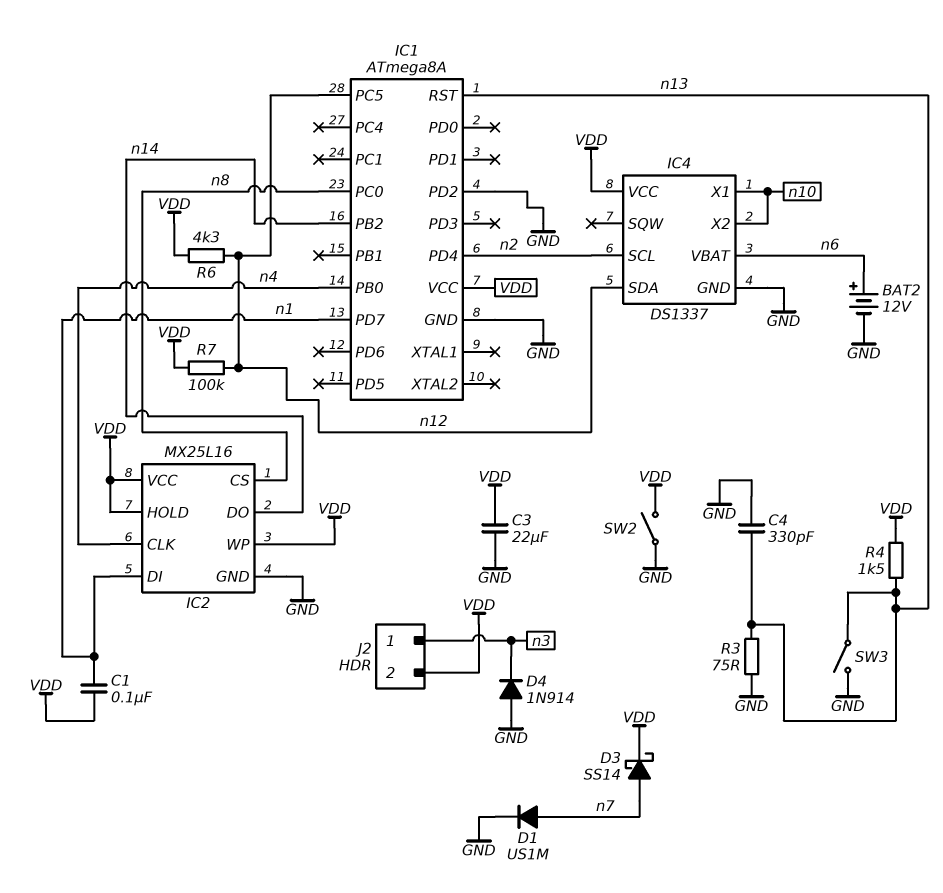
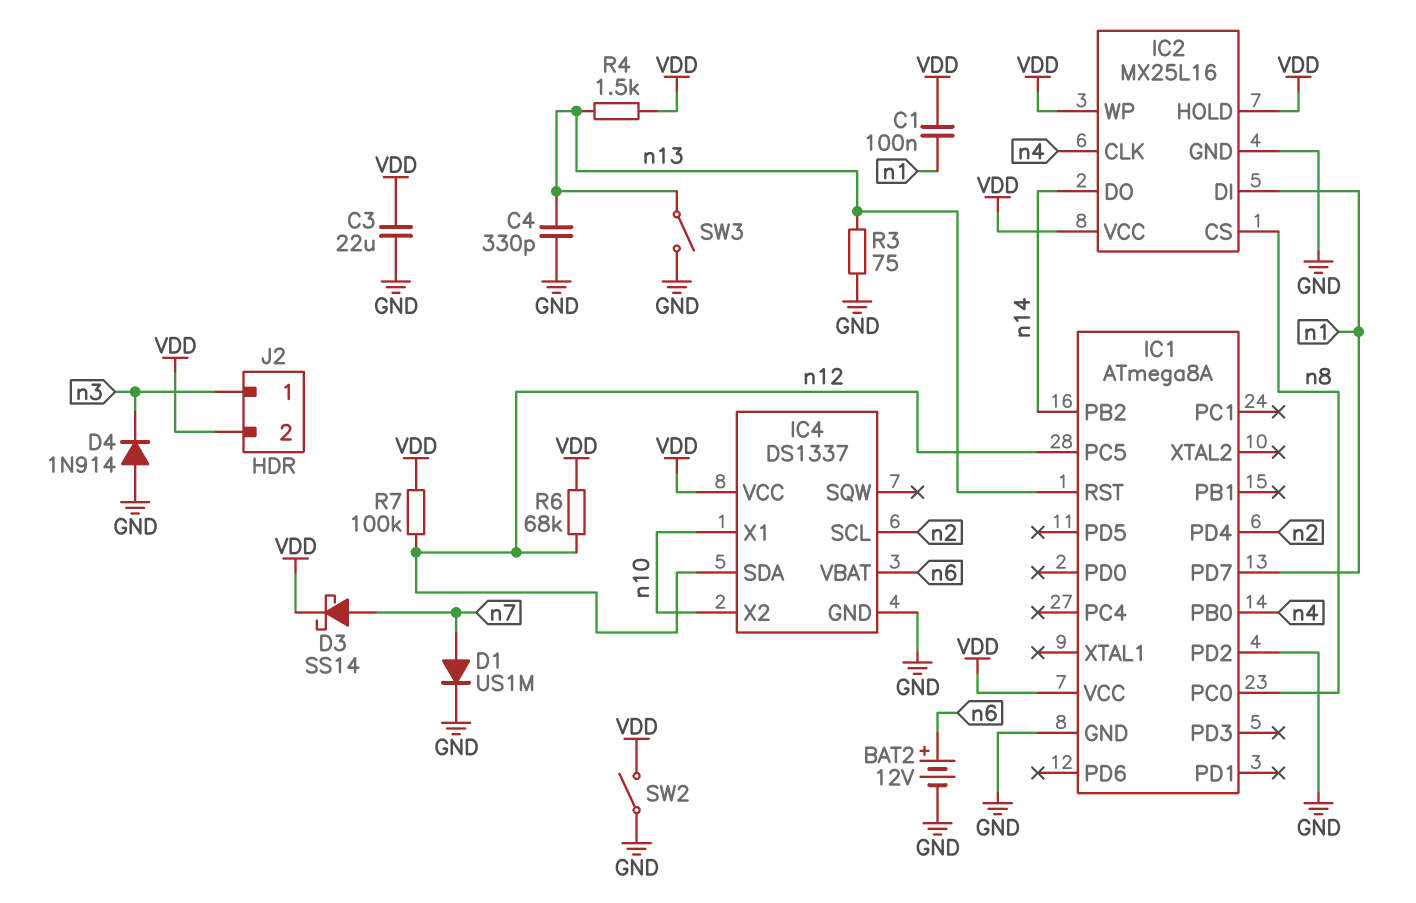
R6: 4.3k (VDD, n12) -> 68k (VDD, n12)

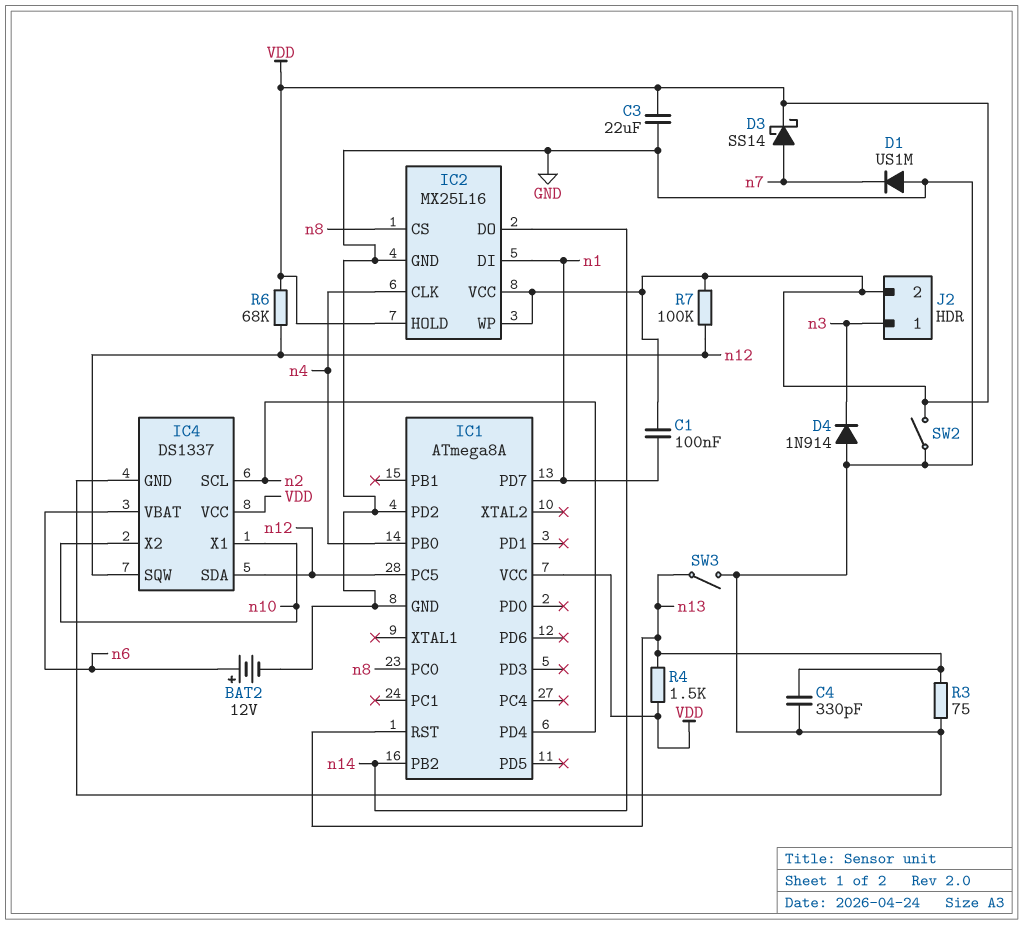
D1: diode US1M (A n7, K GND) -> diode US1M (A GND, K n7)
IC4 pin SQW: none -> n12

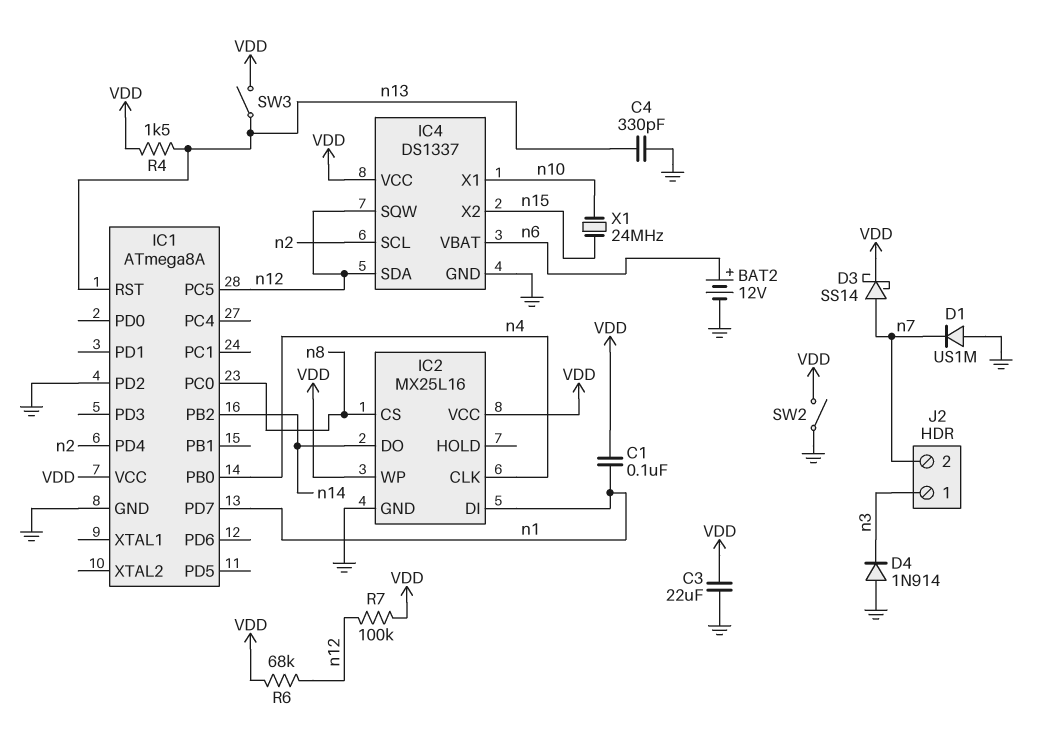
IC2 pin HOLD: VDD -> none
IC4 pin X2: n10 -> n15
J2 pin 2: VDD -> n7
R3: 75 (GND, n13) -> none
SW3: switch (GND, n13) -> switch (VDD, n13)
X1: none -> 24MHz (n10, n15)

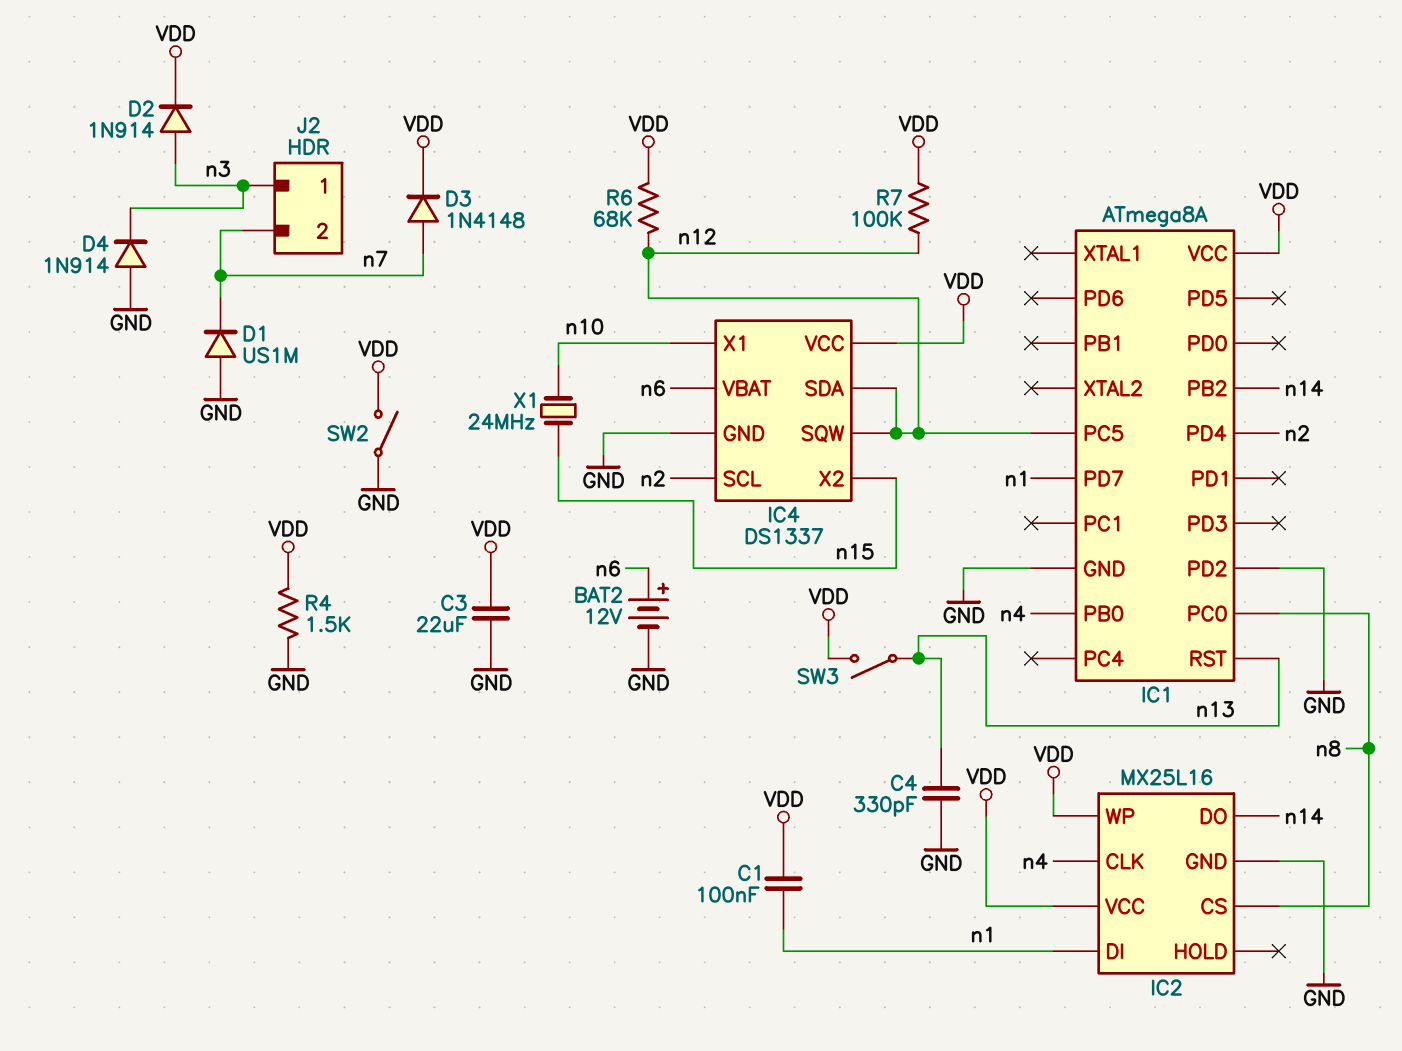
D2: none -> diode 1N914 (A n3, K VDD)
D3: schottky SS14 (A n7, K VDD) -> diode 1N4148 (A n7, K VDD)
R4: 1.5k (VDD, n13) -> 1.5k (GND, VDD)

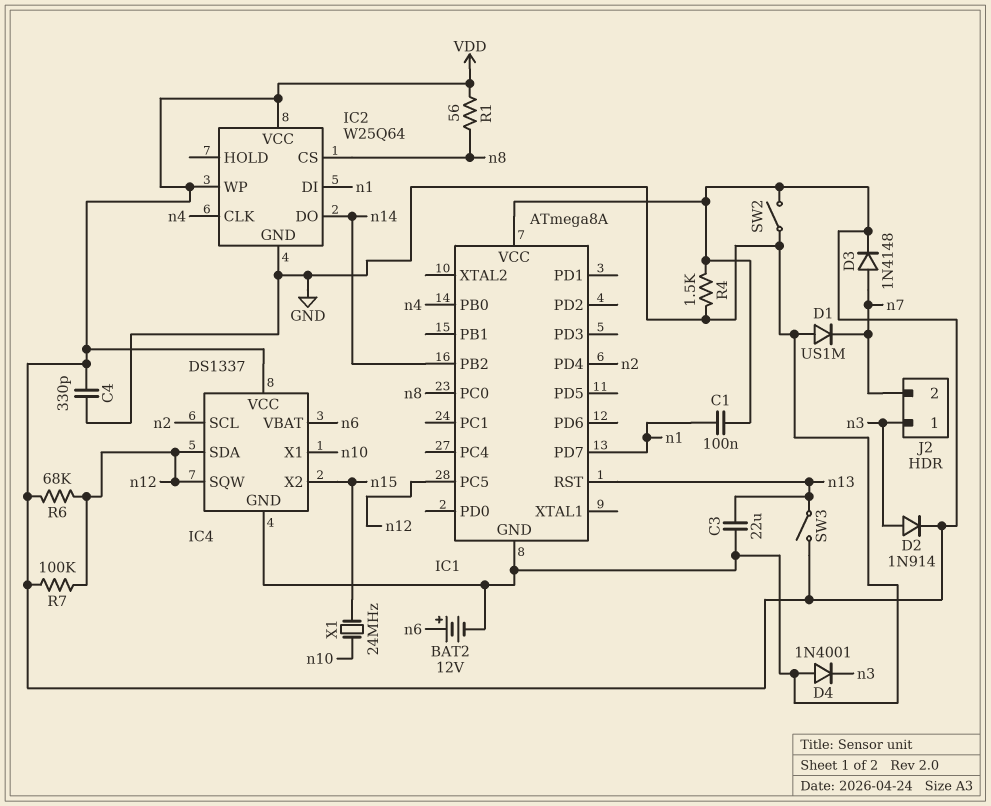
C3: 22uF (GND, VDD) -> 22uF (GND, n13)
C4: 330pF (GND, n13) -> 330pF (GND, VDD)
D4: diode 1N914 (A GND, K n3) -> diode 1N4001 (A GND, K n3)
IC1 pin PD2: GND -> none
IC2: MX25L16 -> W25Q64
R1: none -> 56 (VDD, n8)

